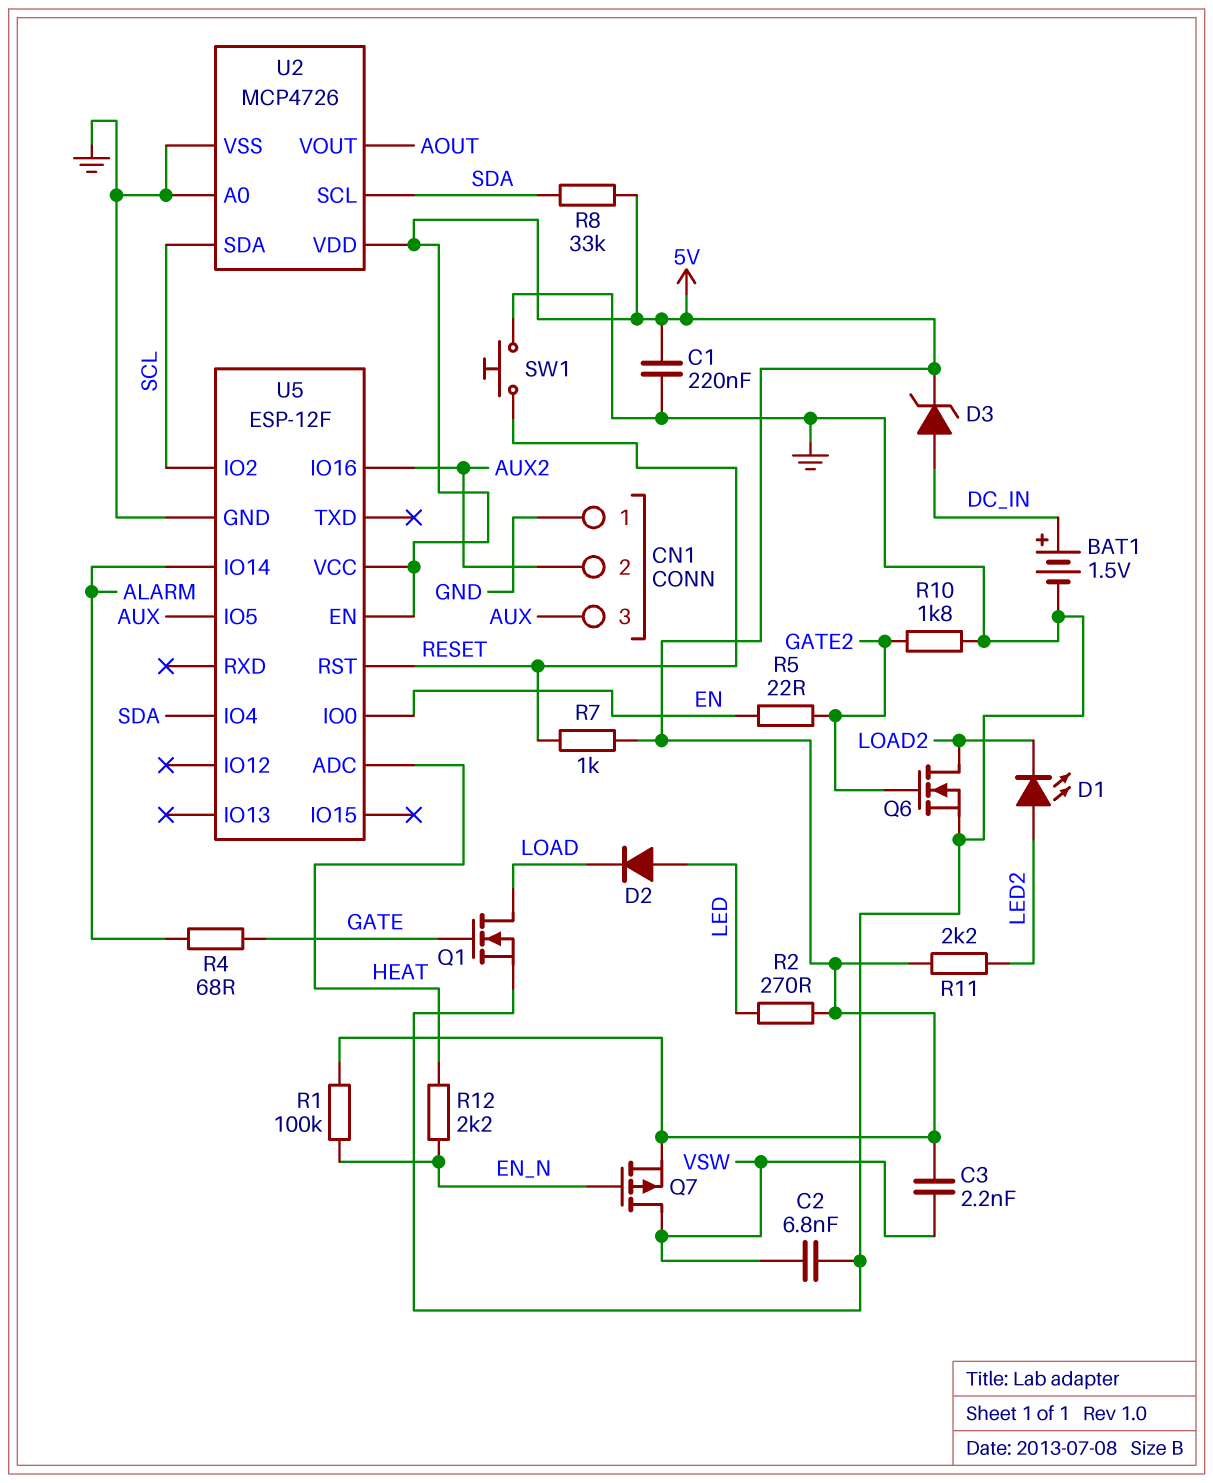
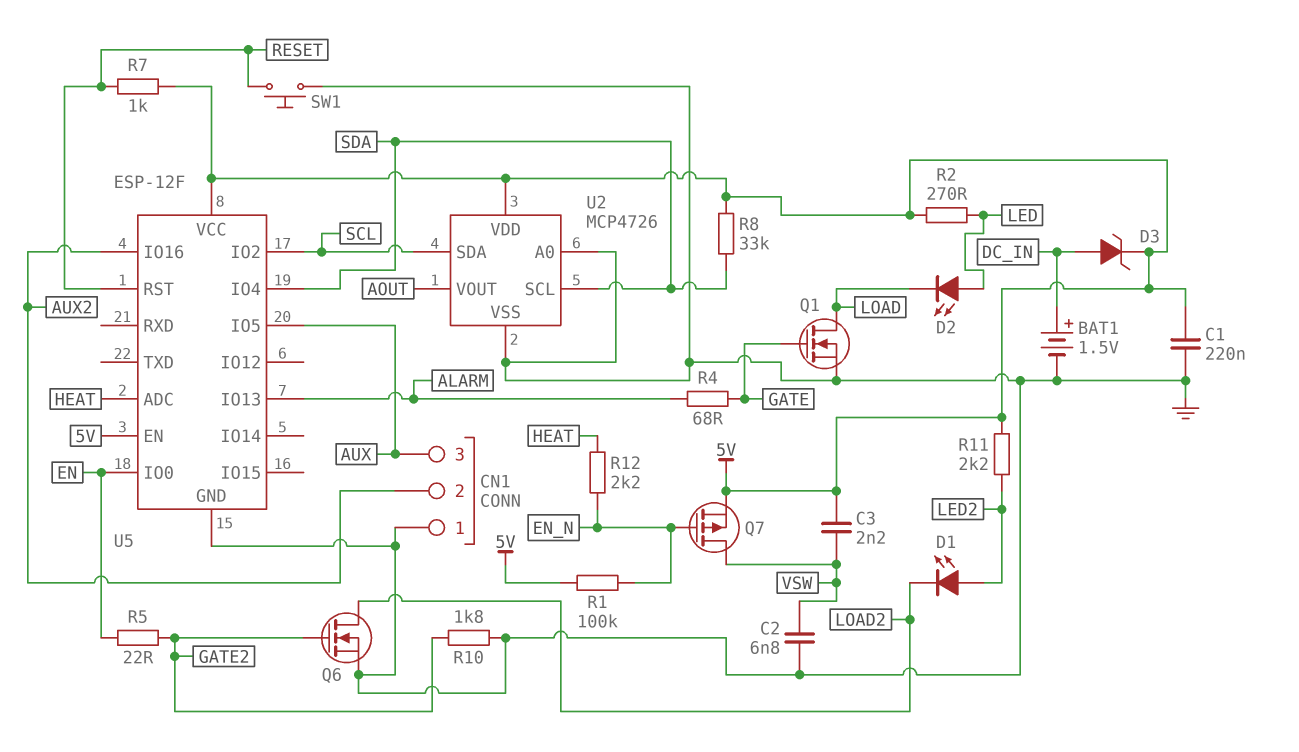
D2: diode (A LED, K LOAD) -> LED (A LED, K LOAD)
U5 pin IO13: none -> ALARM
U5 pin IO14: ALARM -> none

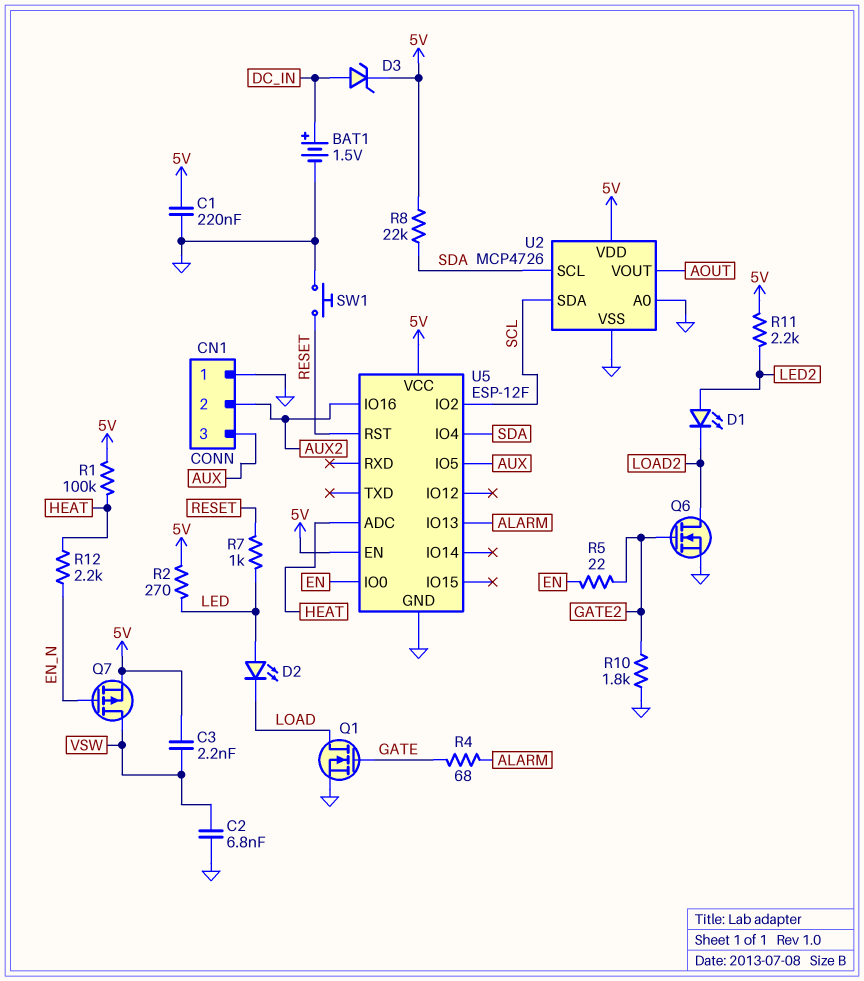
R1: 100k (5V, EN_N) -> 100k (5V, HEAT)
R7: 1k (5V, RESET) -> 1k (LED, RESET)
R8: 33k (5V, SDA) -> 22k (5V, SDA)

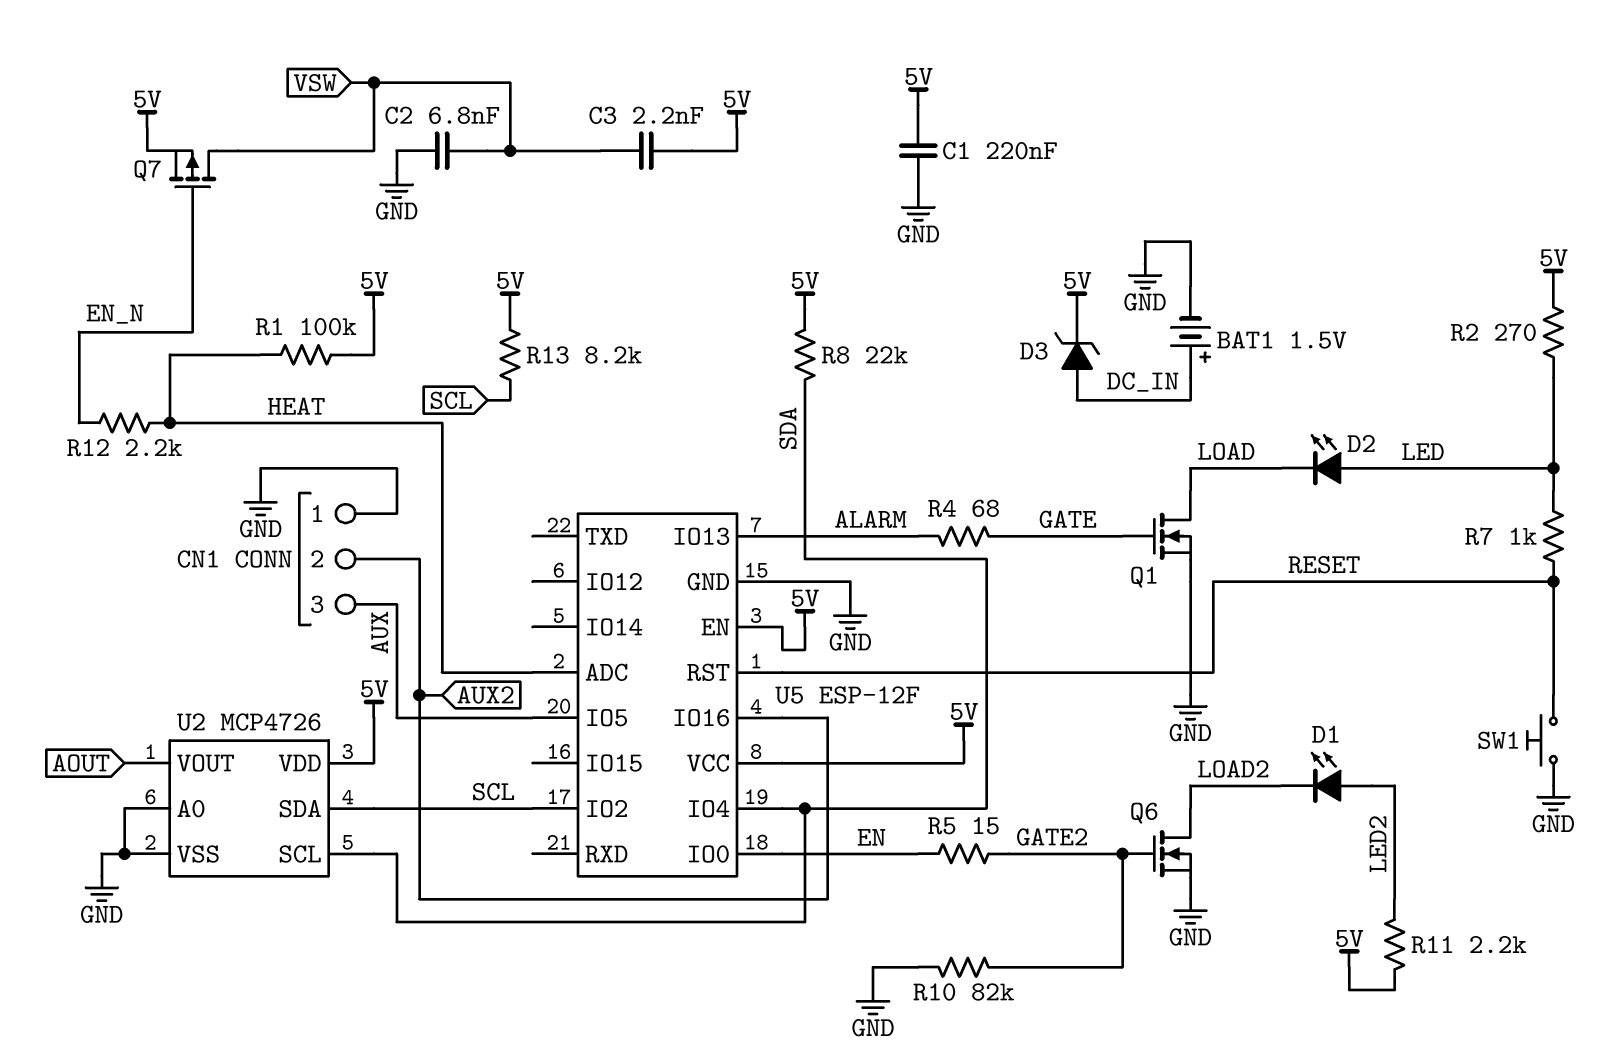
R5: 22 (EN, GATE2) -> 15 (EN, GATE2)
R10: 1.8k (GATE2, GND) -> 82k (GATE2, GND)
R13: none -> 8.2k (5V, SCL)

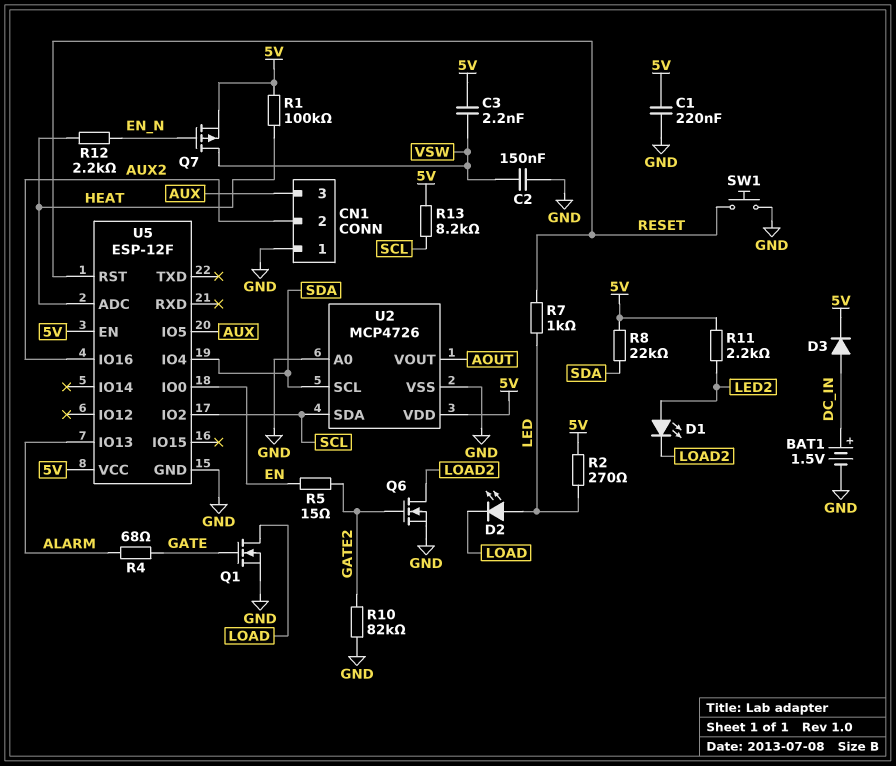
C2: 6.8nF (GND, VSW) -> 150nF (GND, VSW)
D3: zener (A DC_IN, K 5V) -> diode (A DC_IN, K 5V)

